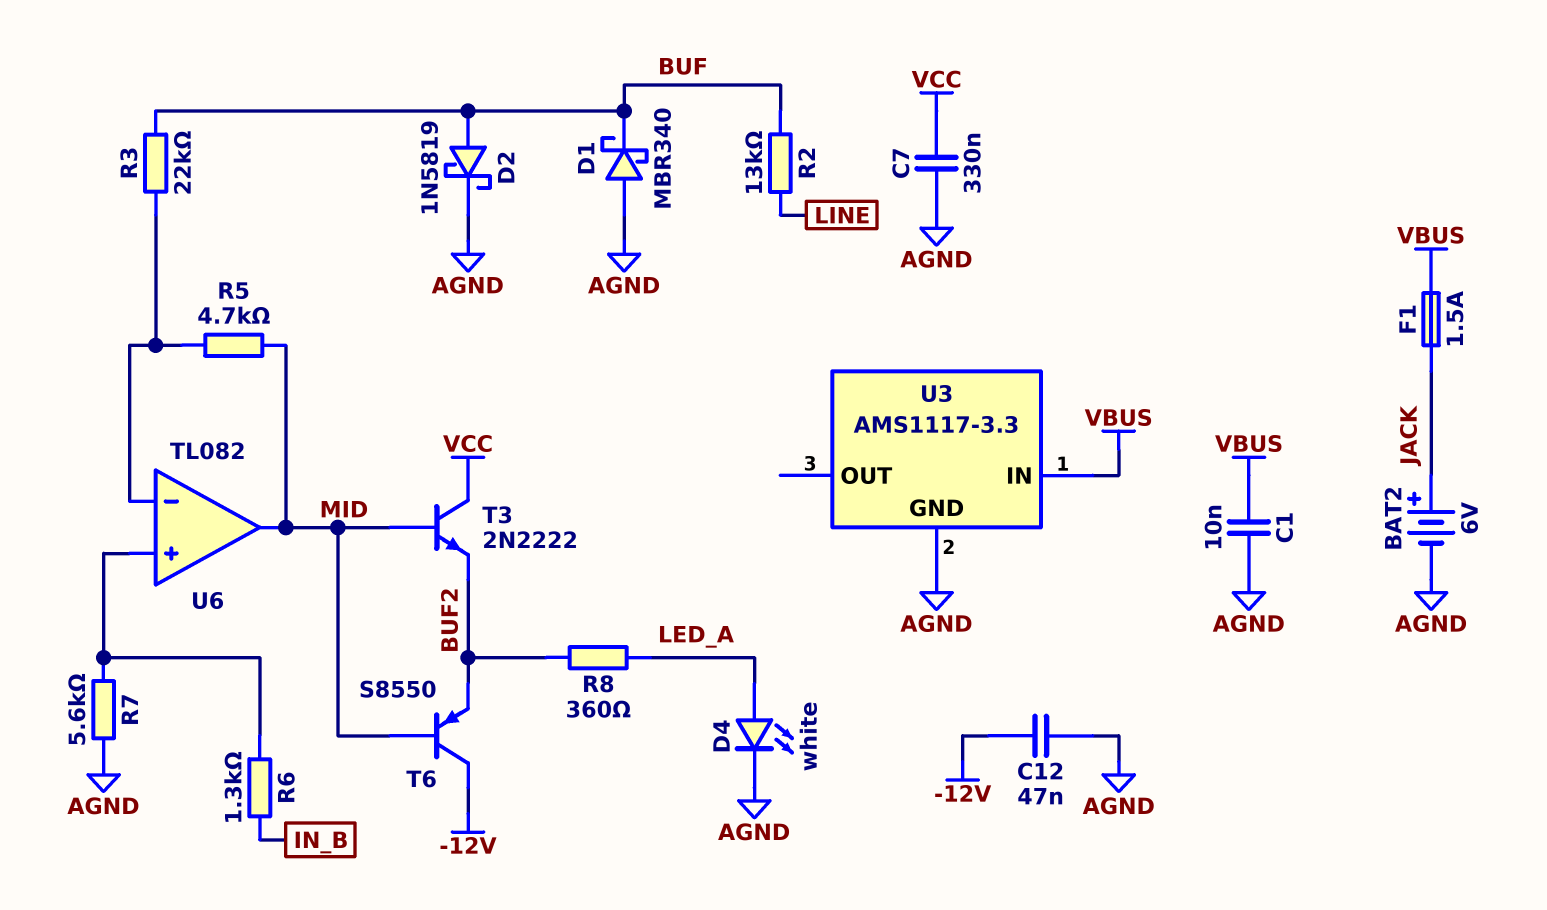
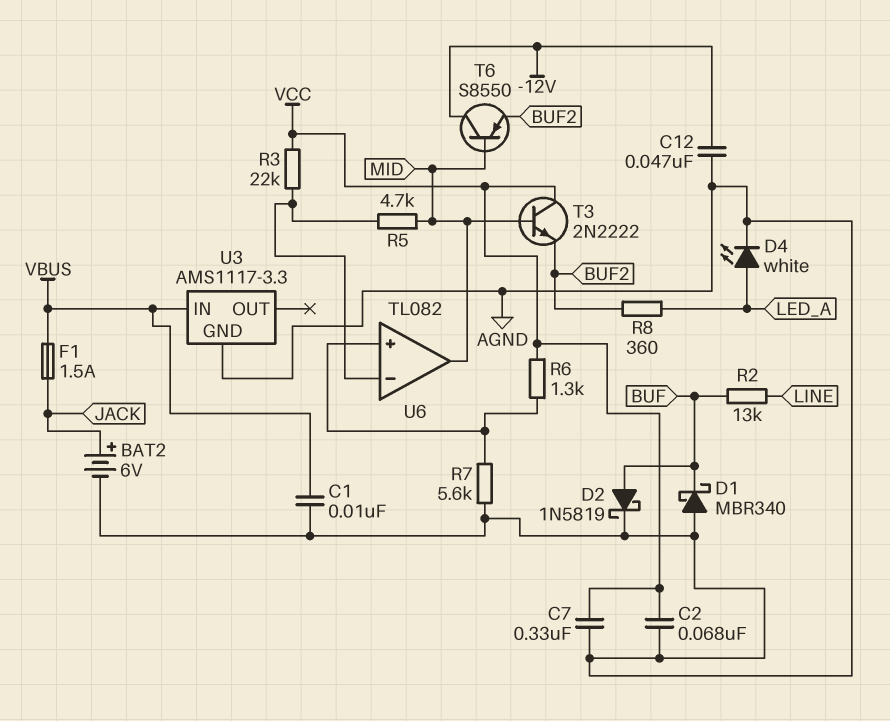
C2: none -> 68nF (AGND, VCC)
R3: 22k (BUF, U6/in-) -> 22k (U6/in-, VCC)
R6: 1.3k (IN_B, U6/in+) -> 1.3k (U6/in+, VCC)

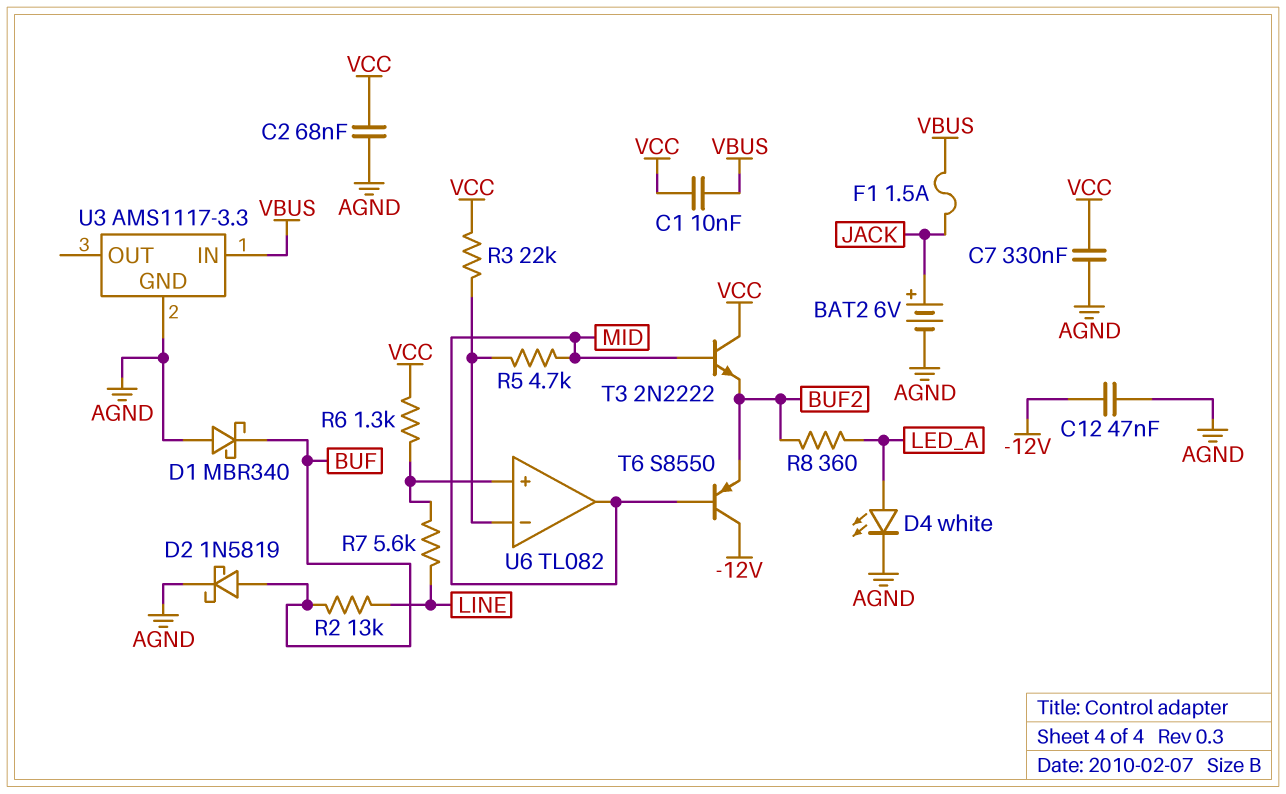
C1: 10nF (AGND, VBUS) -> 10nF (VBUS, VCC)
R7: 5.6k (AGND, U6/in+) -> 5.6k (LINE, U6/in+)

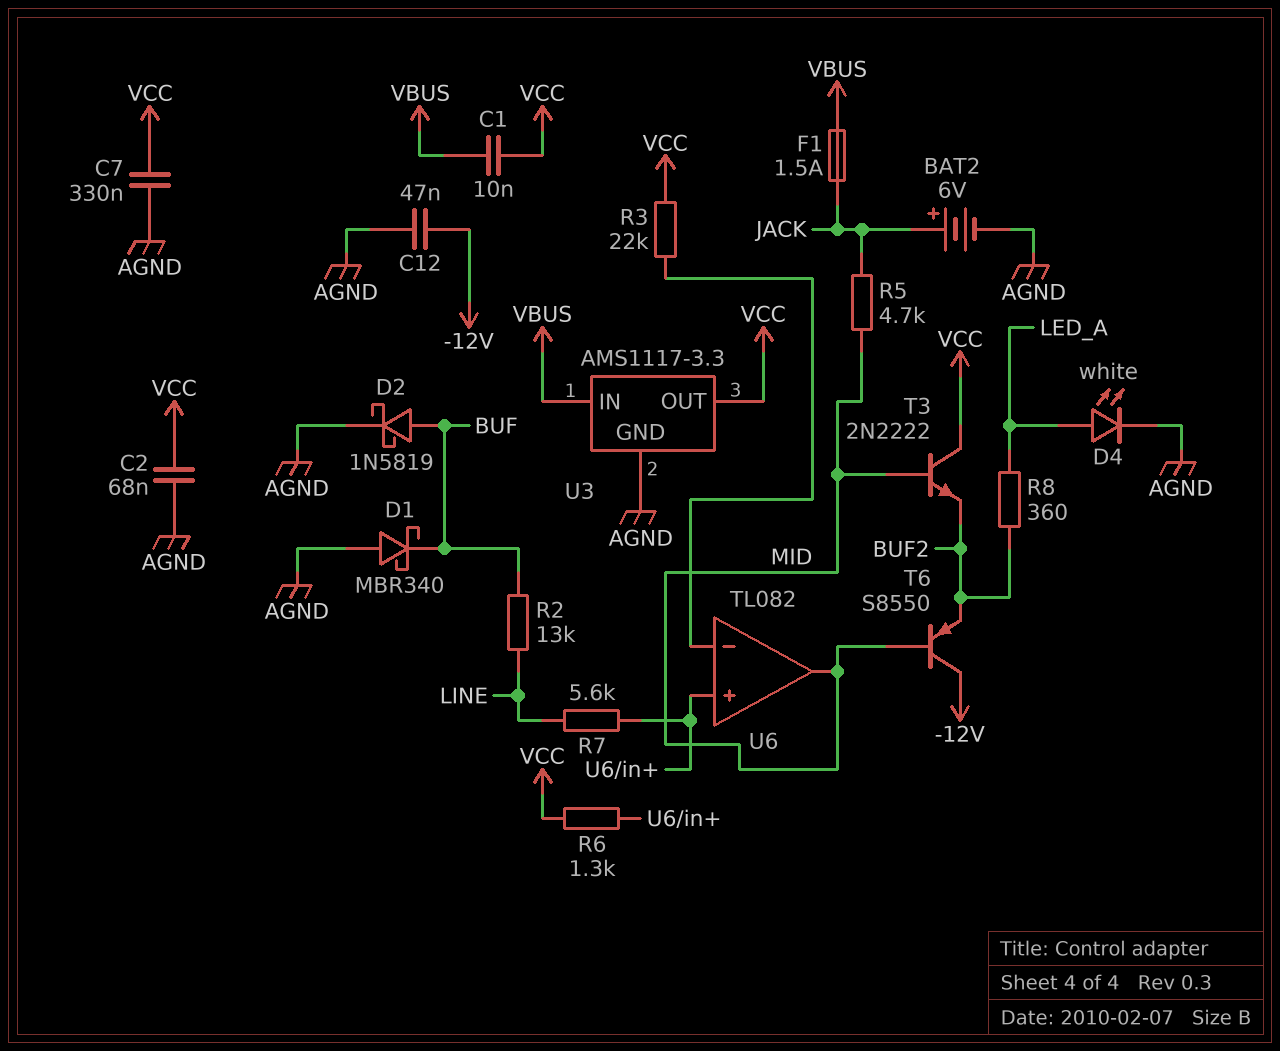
R5: 4.7k (MID, U6/in-) -> 4.7k (JACK, MID)
U3 pin OUT: none -> VCC

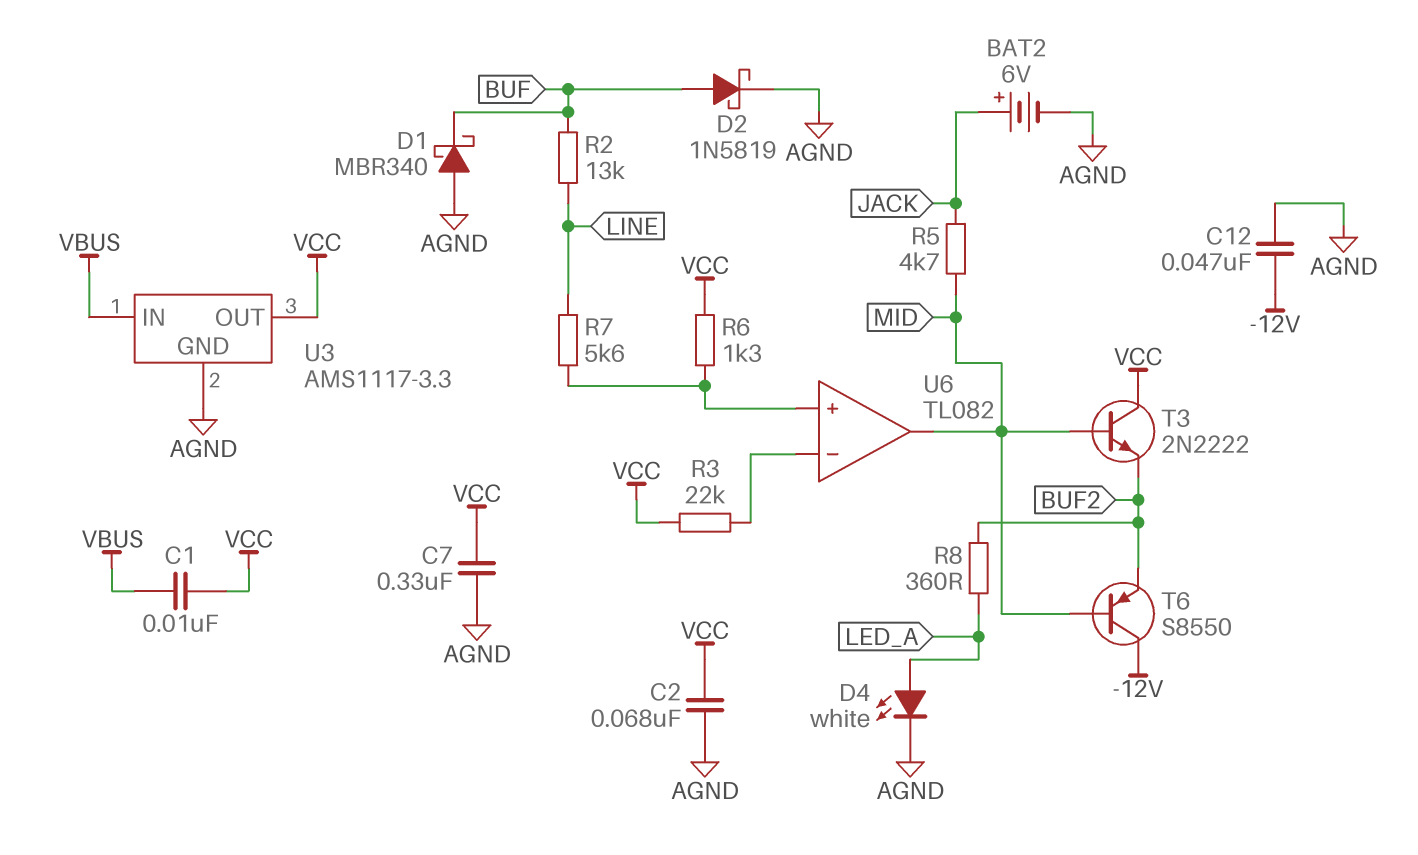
F1: 1.5A (JACK, VBUS) -> none

